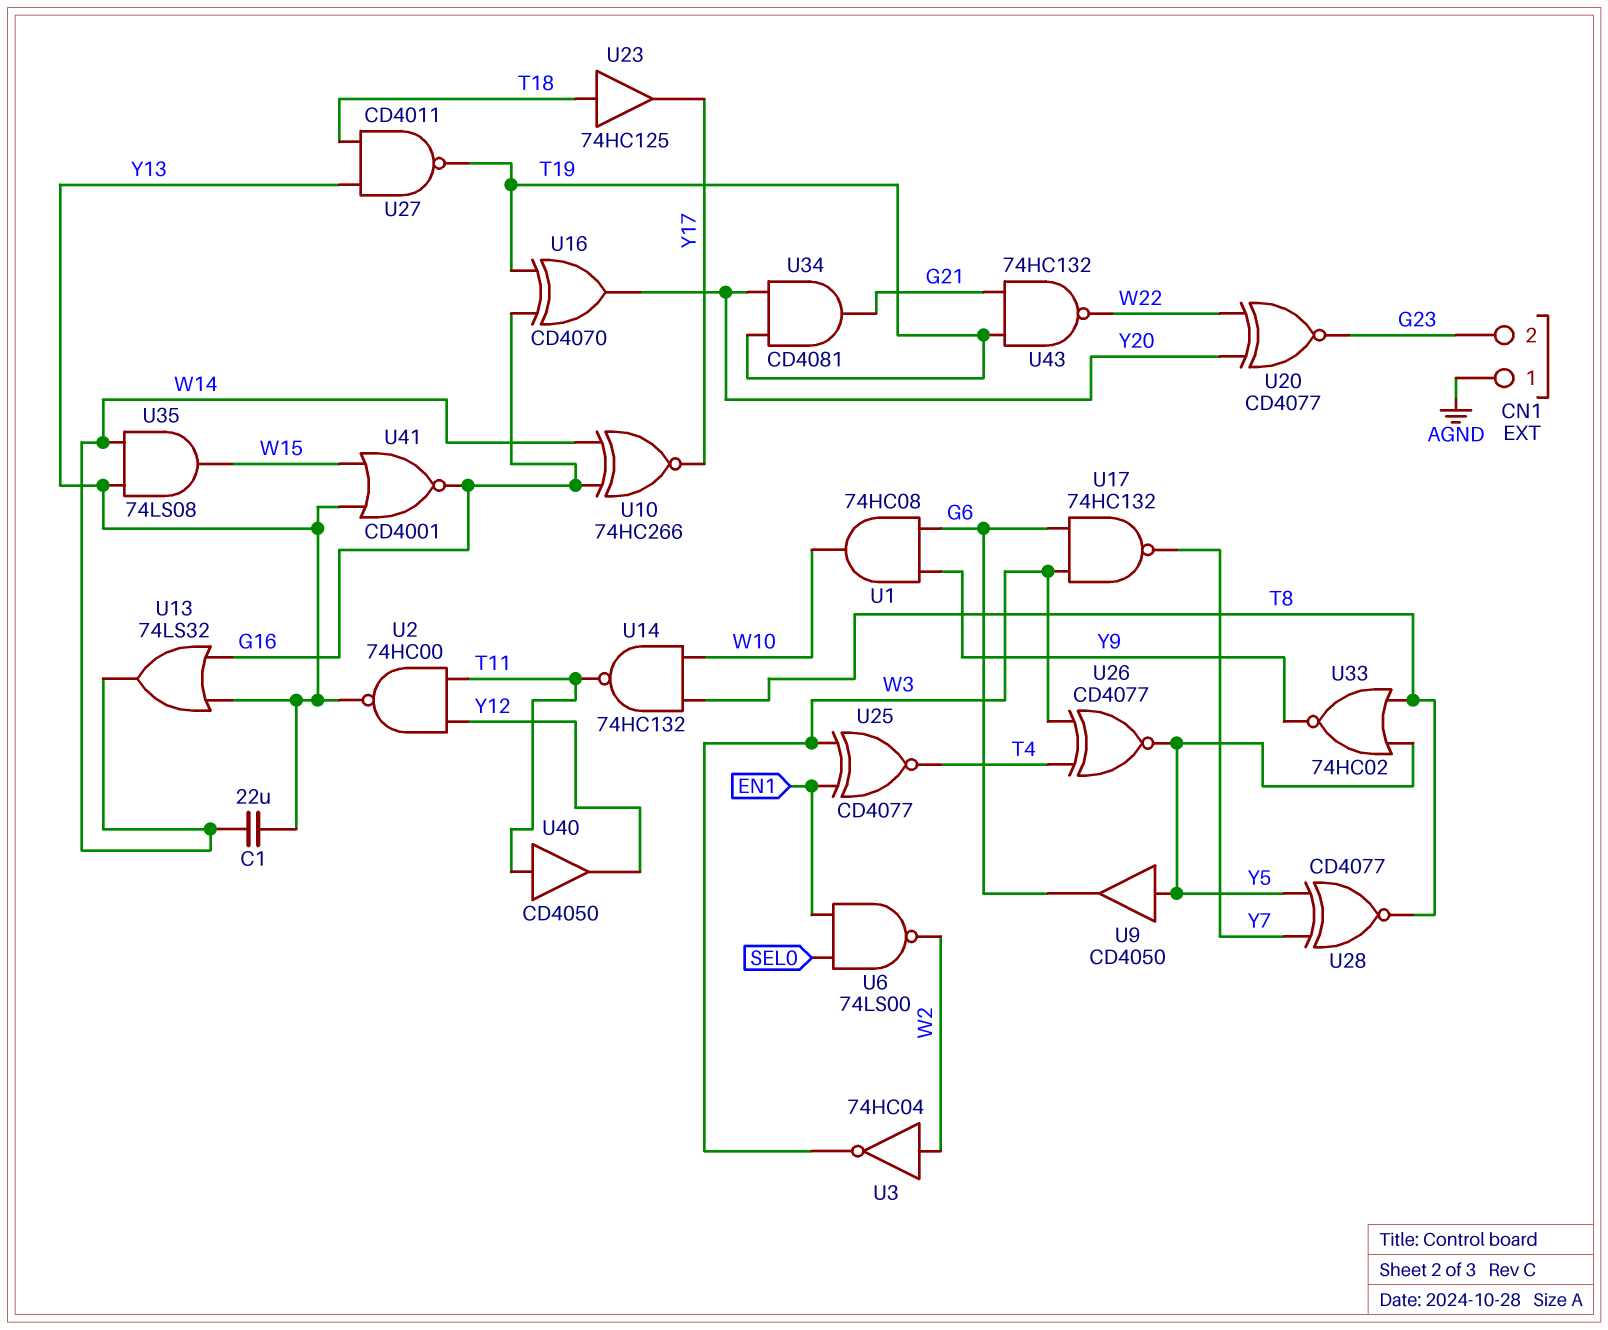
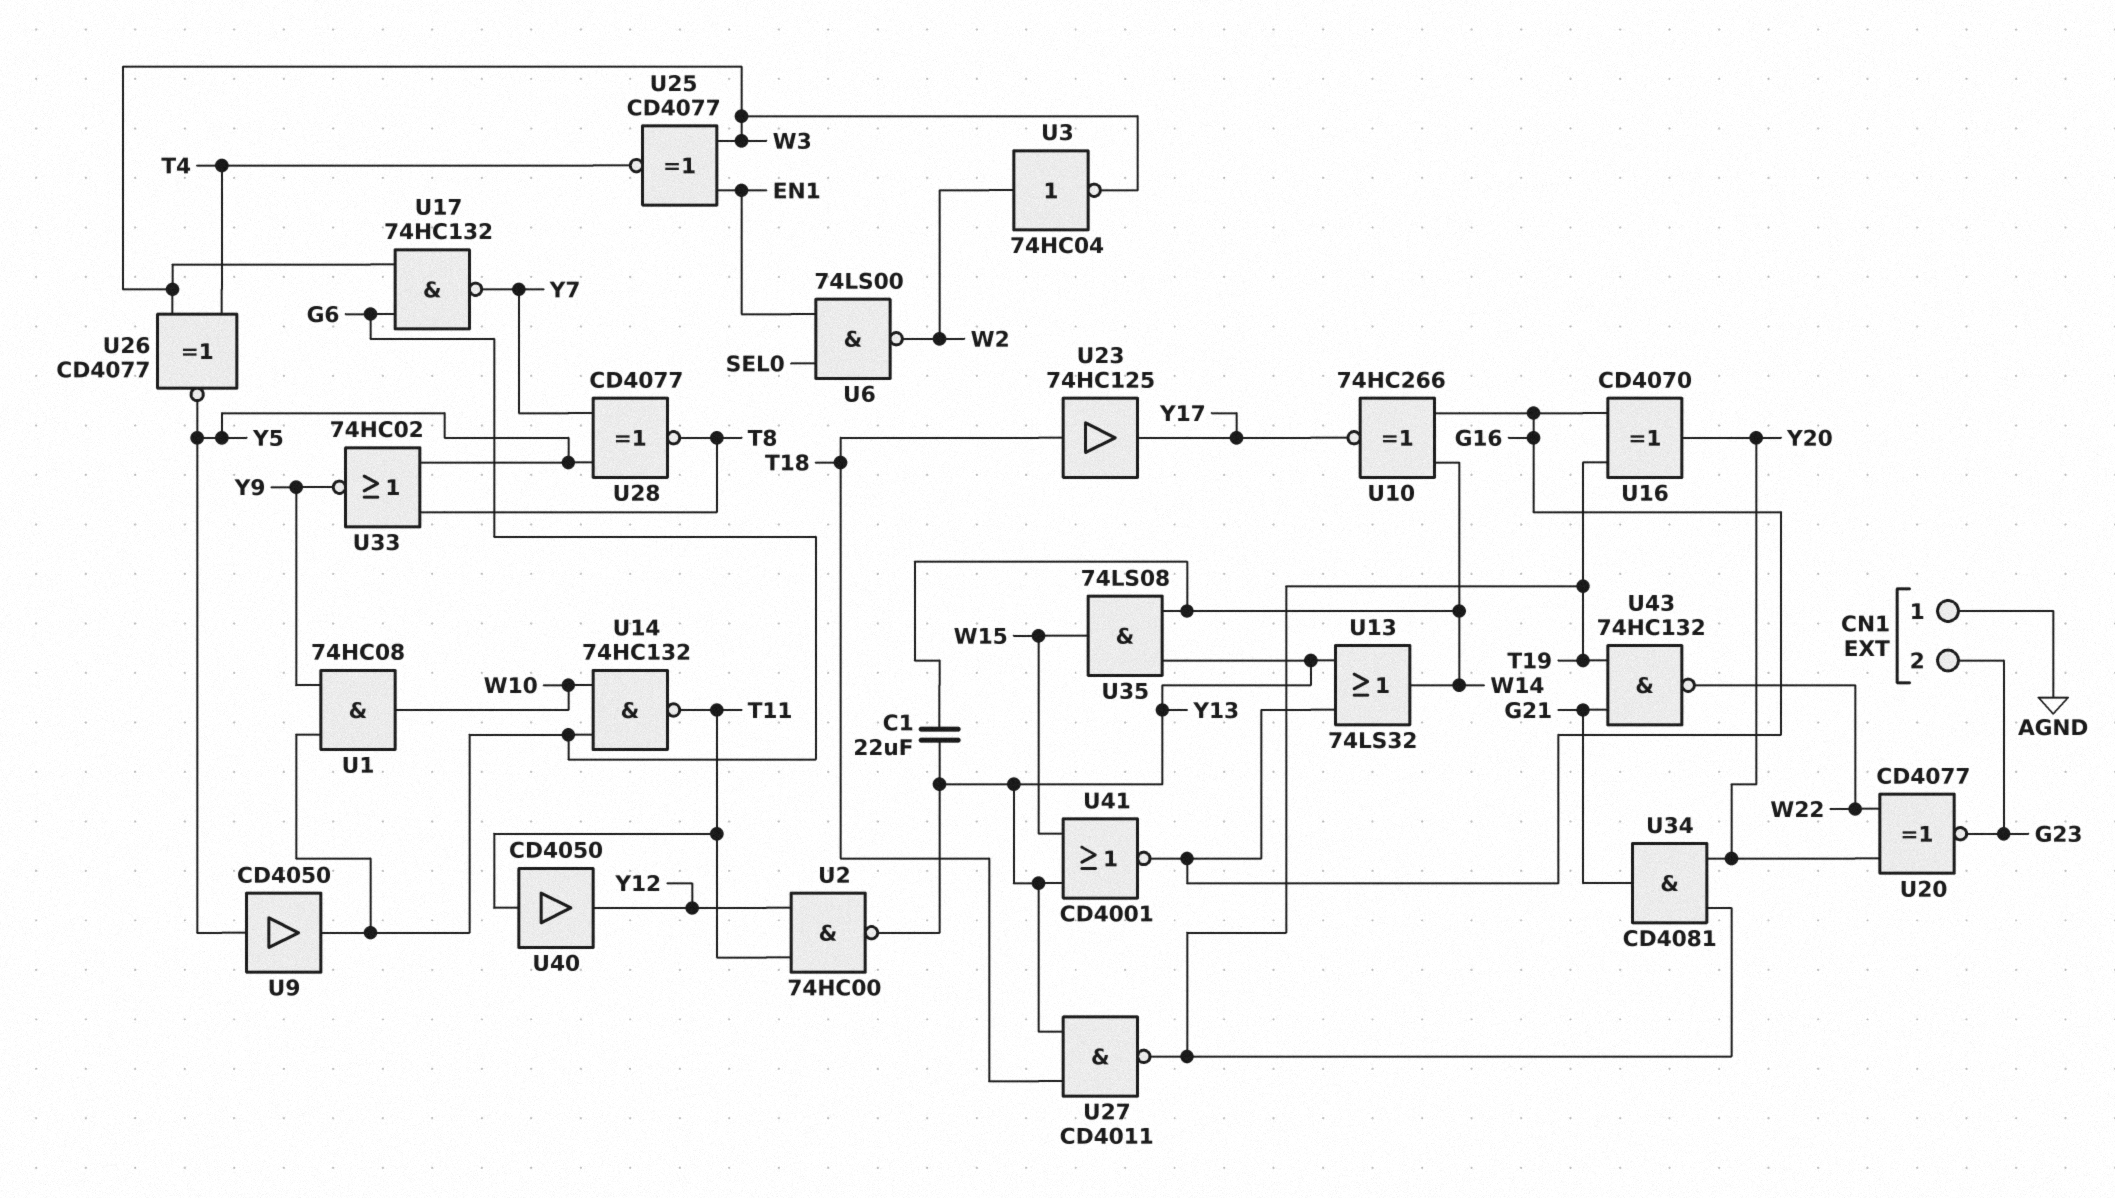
U14: NAND 74HC132 (in T8, in W10, out T11) -> NAND 74HC132 (in G6, in W10, out T11)

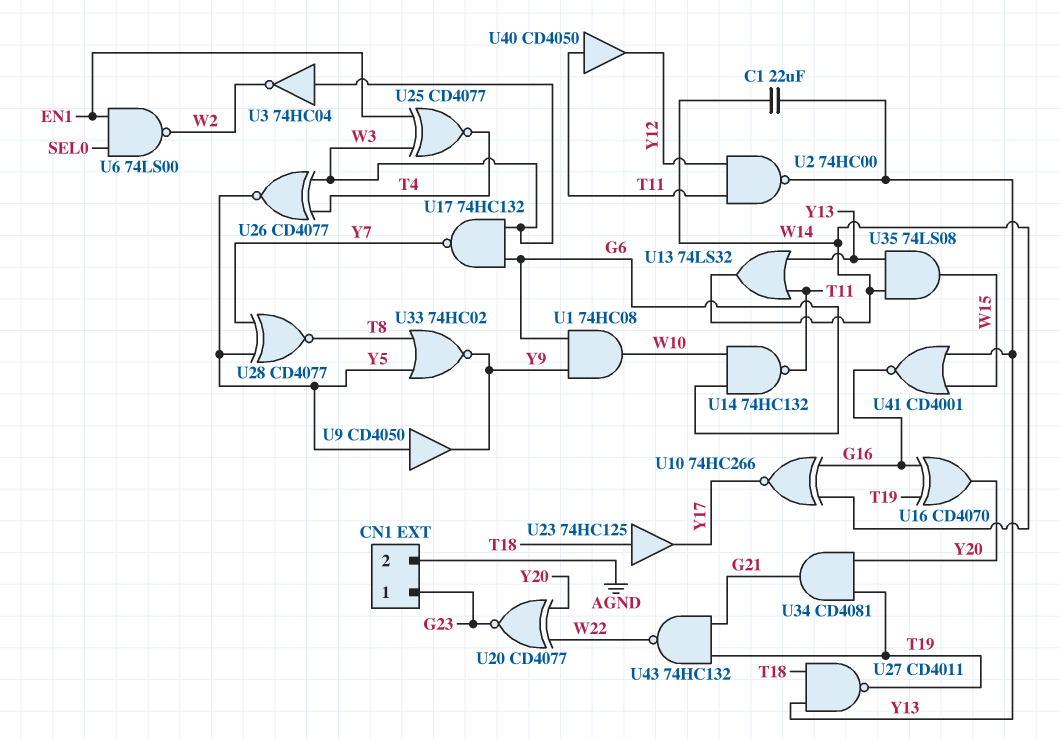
CN1 pin 1: AGND -> G23
CN1 pin 2: G23 -> AGND
U3: NOT 74HC04 (in W2, out W3) -> NOT 74HC04 (in W3, out W2)
U9: buffer CD4050 (in Y5, out G6) -> buffer CD4050 (in Y5, out Y9)
U13: OR 74LS32 (in G16, in Y13, out W14) -> OR 74LS32 (in T11, in Y13, out W14)

